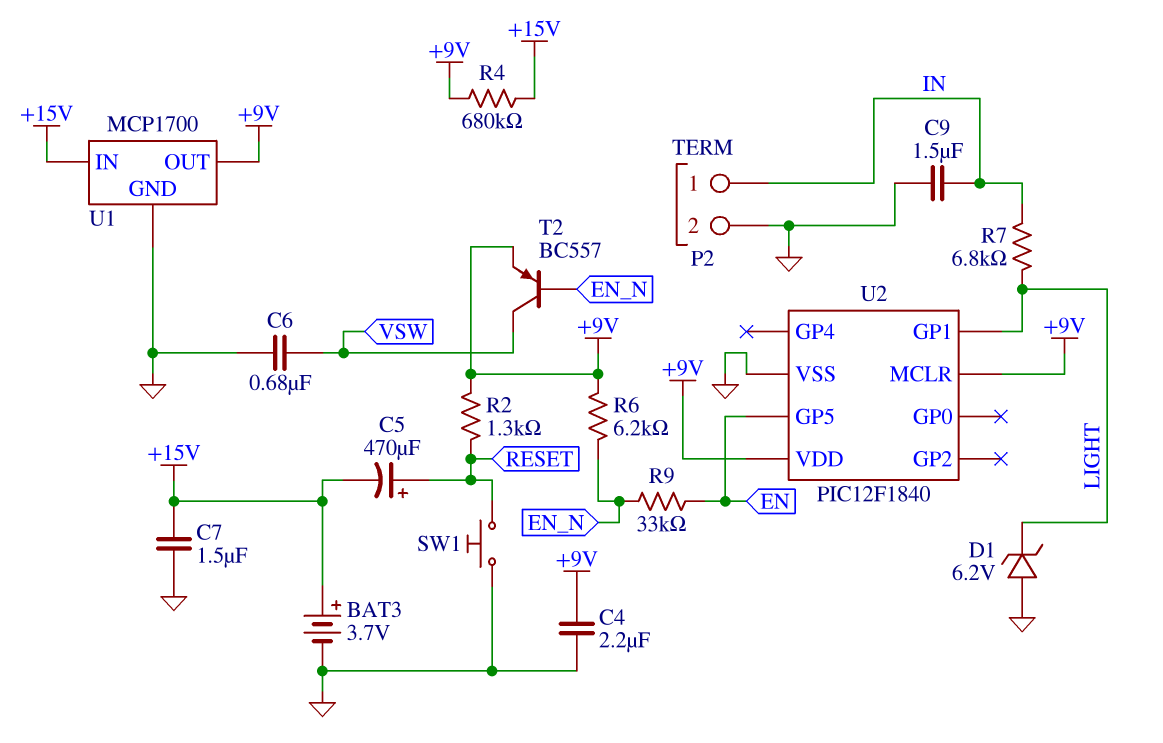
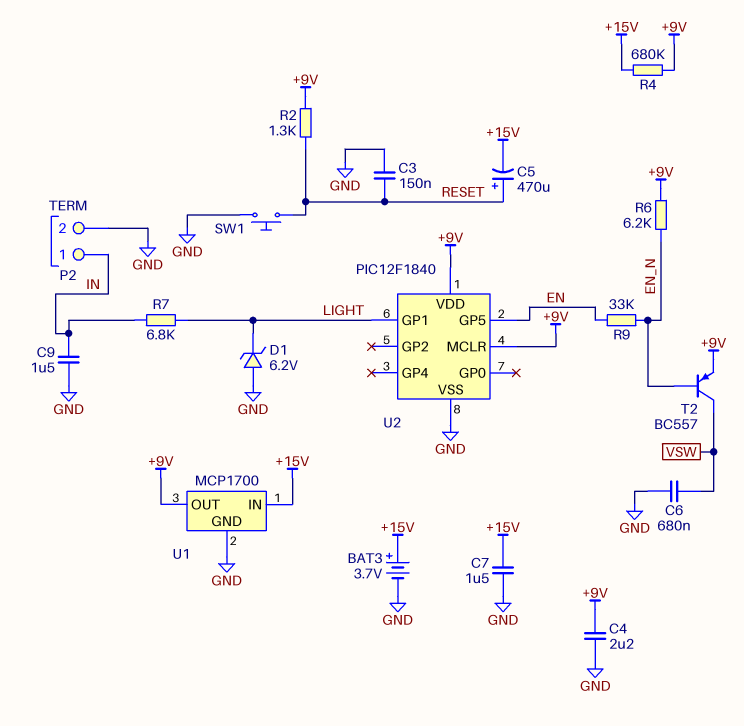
C3: none -> 150nF (GND, RESET)

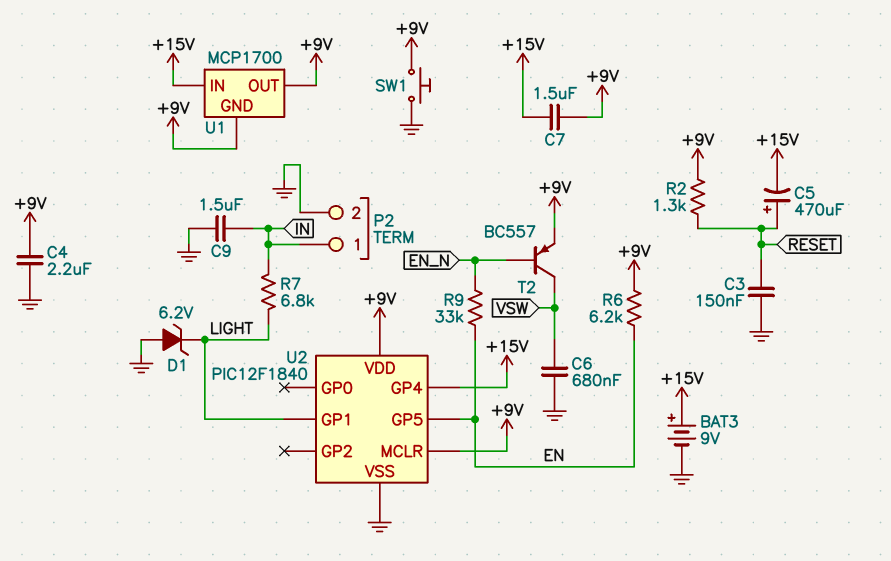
BAT3: 3.7V (plus +15V, minus GND) -> 9V (plus +15V, minus GND)
C7: 1.5uF (+15V, GND) -> 1.5uF (+9V, +15V)
R4: 680k (+9V, +15V) -> none
R6: 6.2k (+9V, EN_N) -> 6.2k (+9V, EN)
SW1: button (GND, RESET) -> button (+9V, GND)
U1 pin GND: GND -> +9V
U2 pin GP4: none -> +15V

